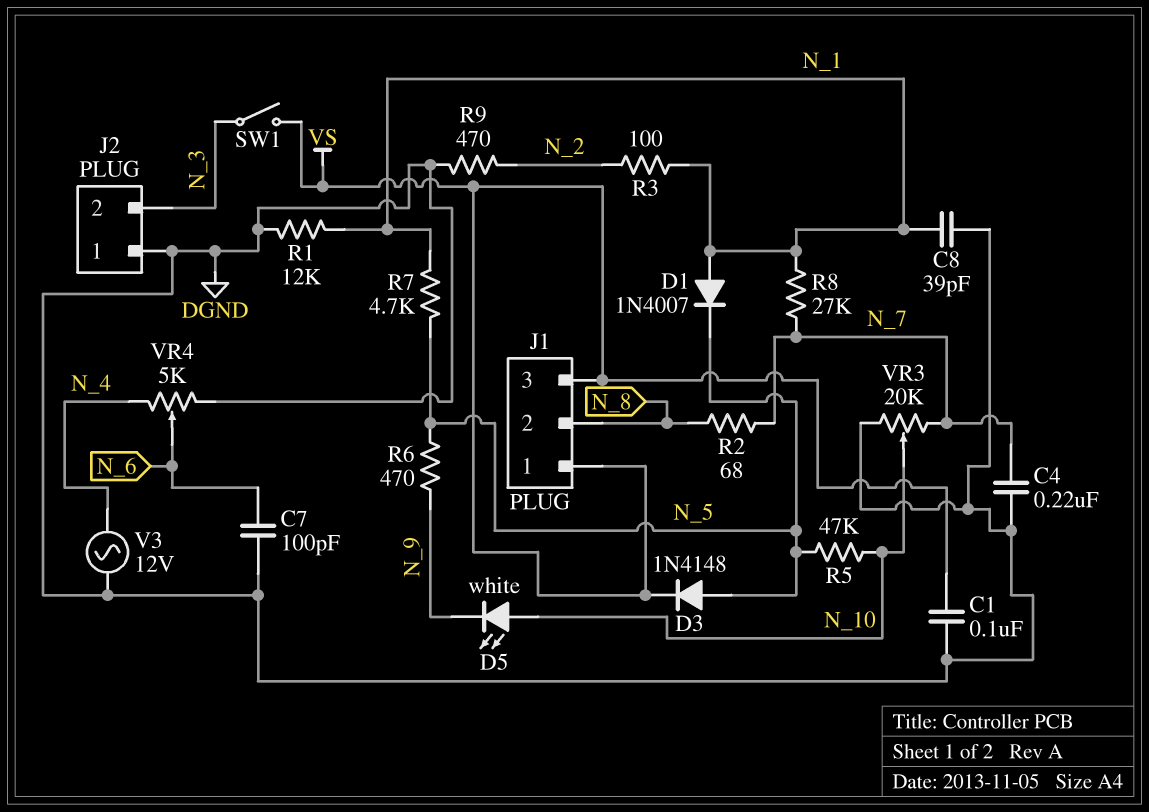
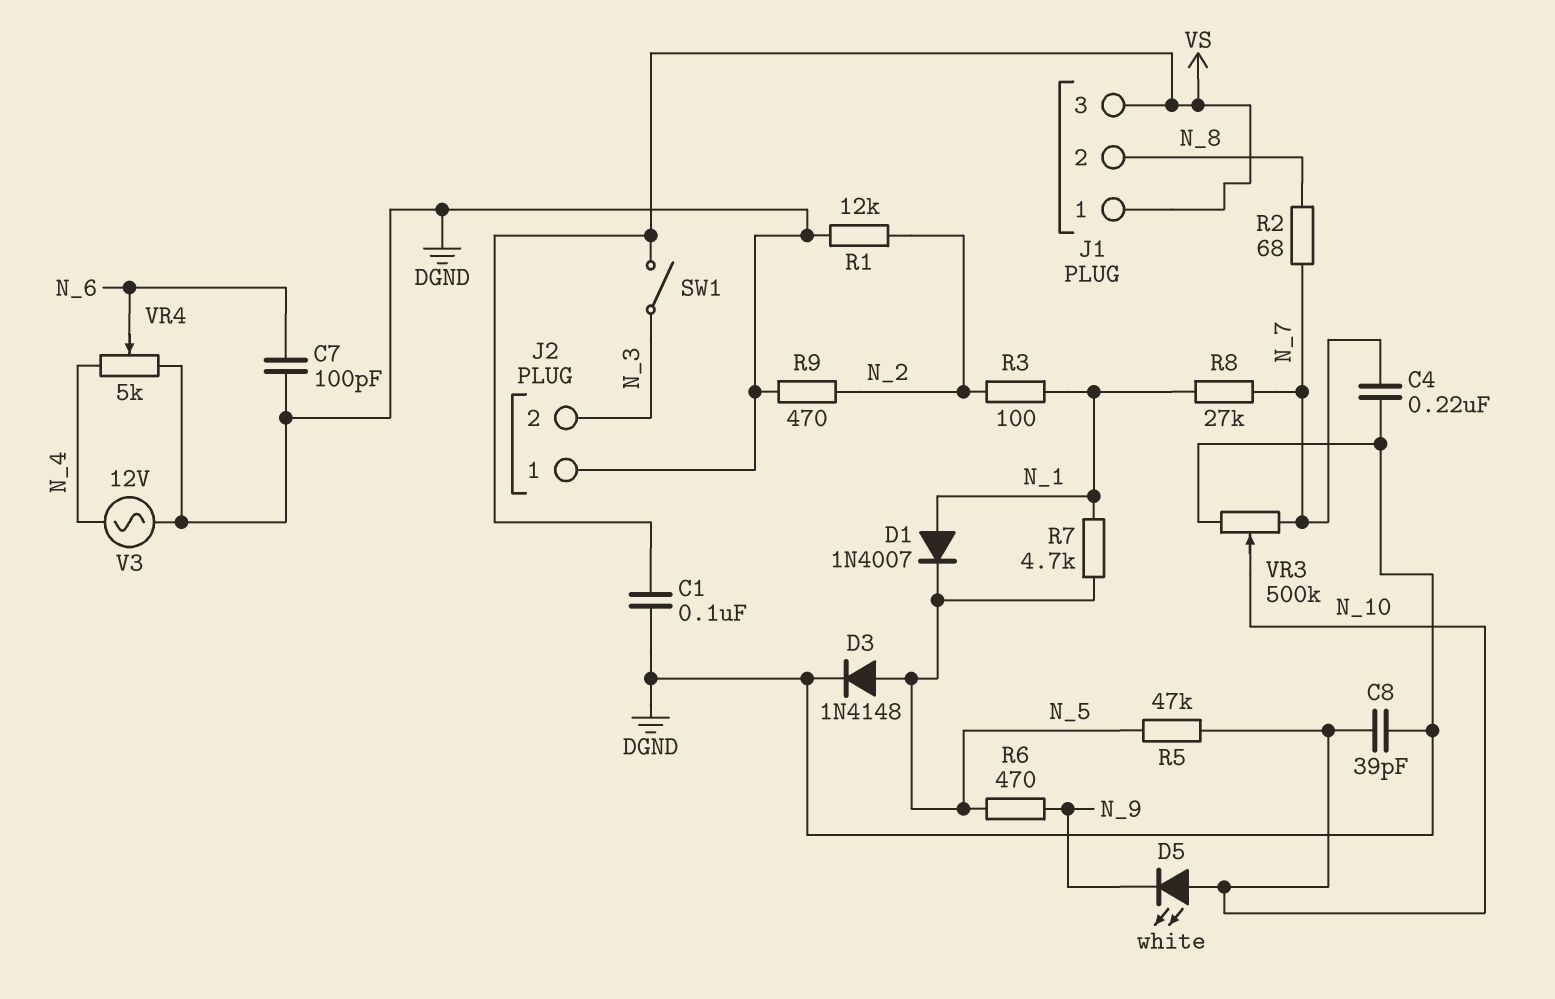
C8: 39pF (DGND, N_1) -> 39pF (DGND, N_10)
D3: diode 1N4148 (A N_5, K VS) -> diode 1N4148 (A N_5, K DGND)
R1: 12k (DGND, N_1) -> 12k (DGND, N_2)
VR3: 20k (DGND, N_7, wiper N_10) -> 500k (DGND, N_7, wiper N_10)

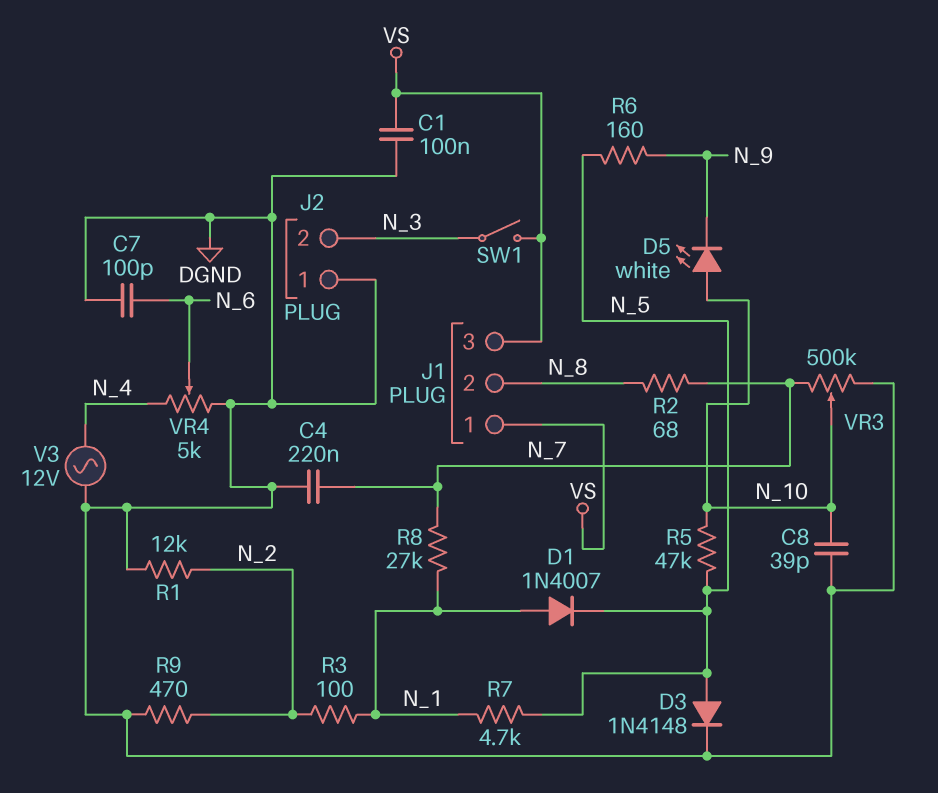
R6: 470 (N_5, N_9) -> 160 (N_5, N_9)

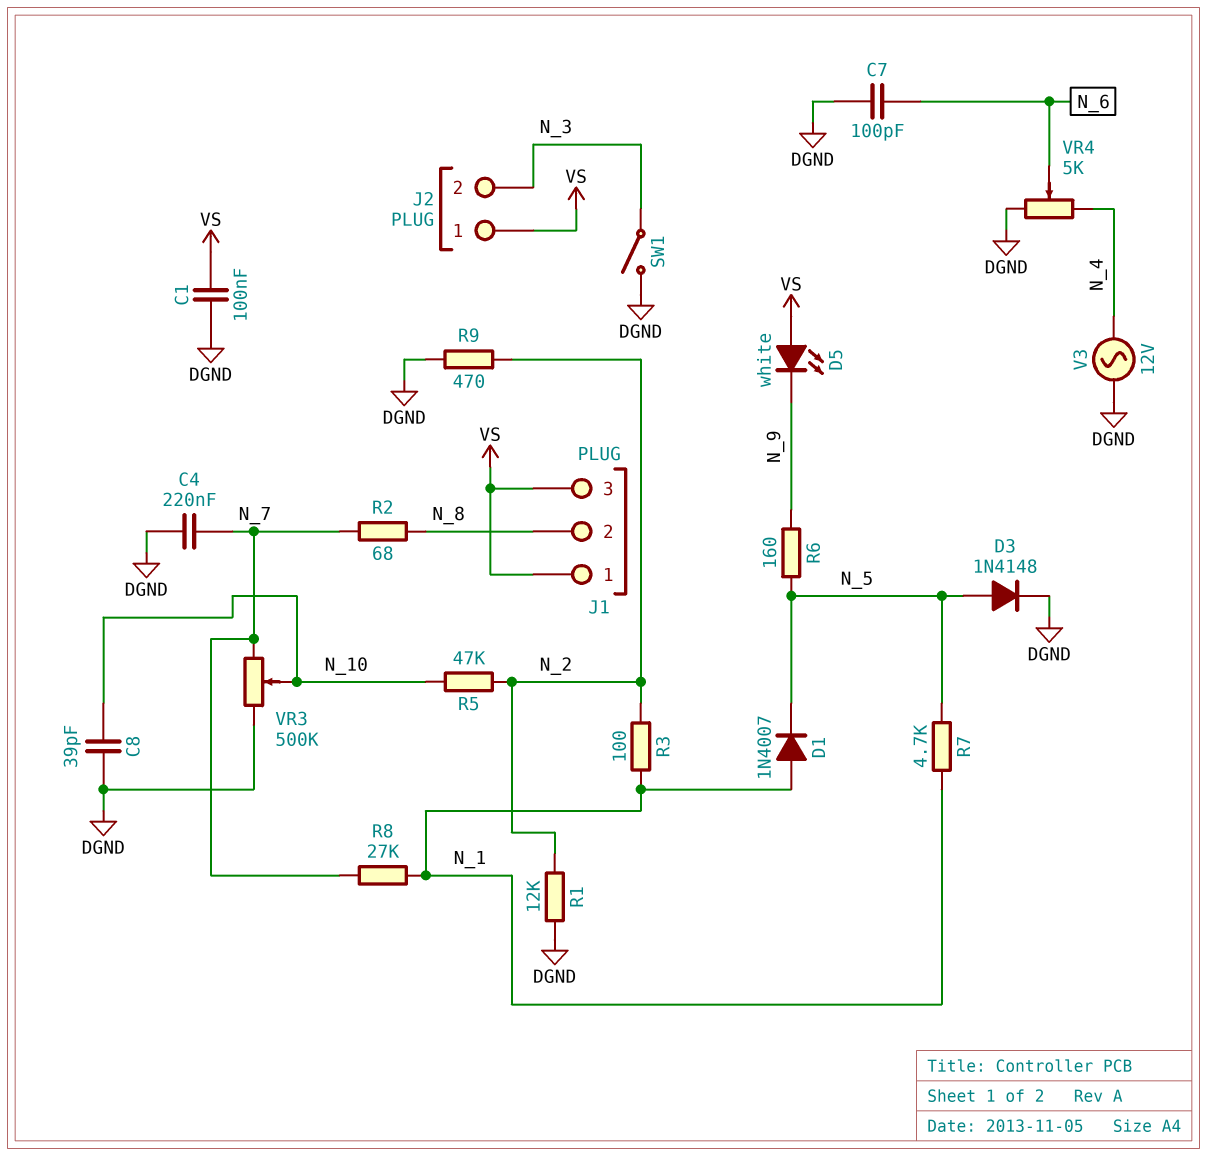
D5: LED white (A N_10, K N_9) -> LED white (A VS, K N_9)
J2 pin 1: DGND -> VS
R5: 47k (N_5, N_10) -> 47k (N_2, N_10)
SW1: switch (N_3, VS) -> switch (DGND, N_3)

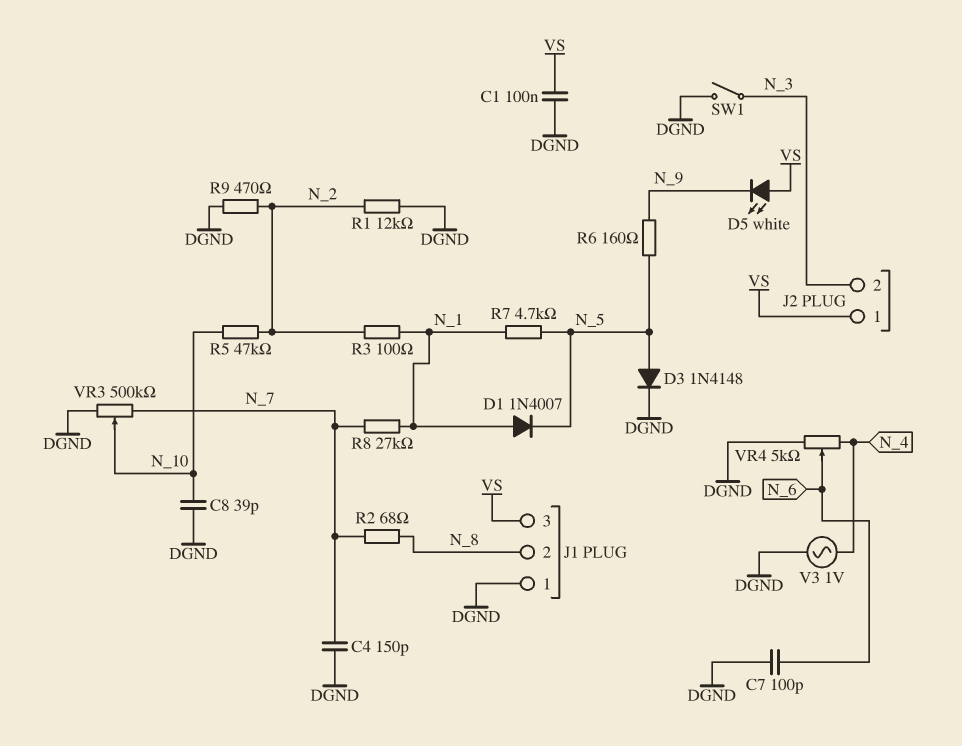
C4: 220nF (DGND, N_7) -> 150pF (DGND, N_7)
J1 pin 1: VS -> DGND
V3: AC 12V (DGND, N_4) -> AC 1V (DGND, N_4)

